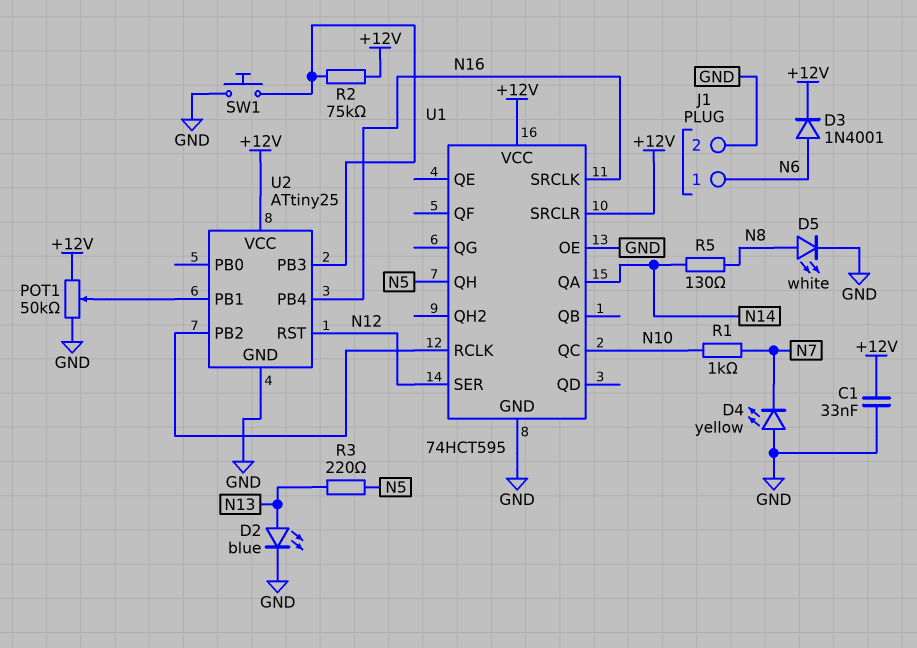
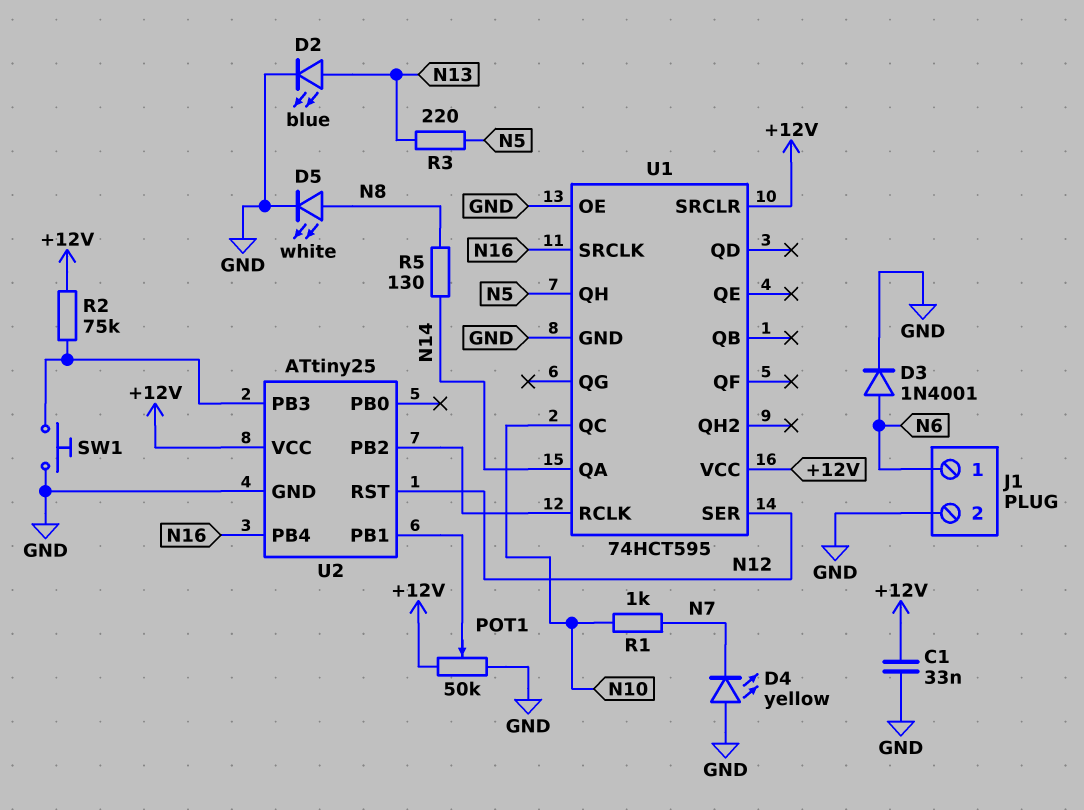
D3: diode 1N4001 (A N6, K +12V) -> diode 1N4001 (A N6, K GND)

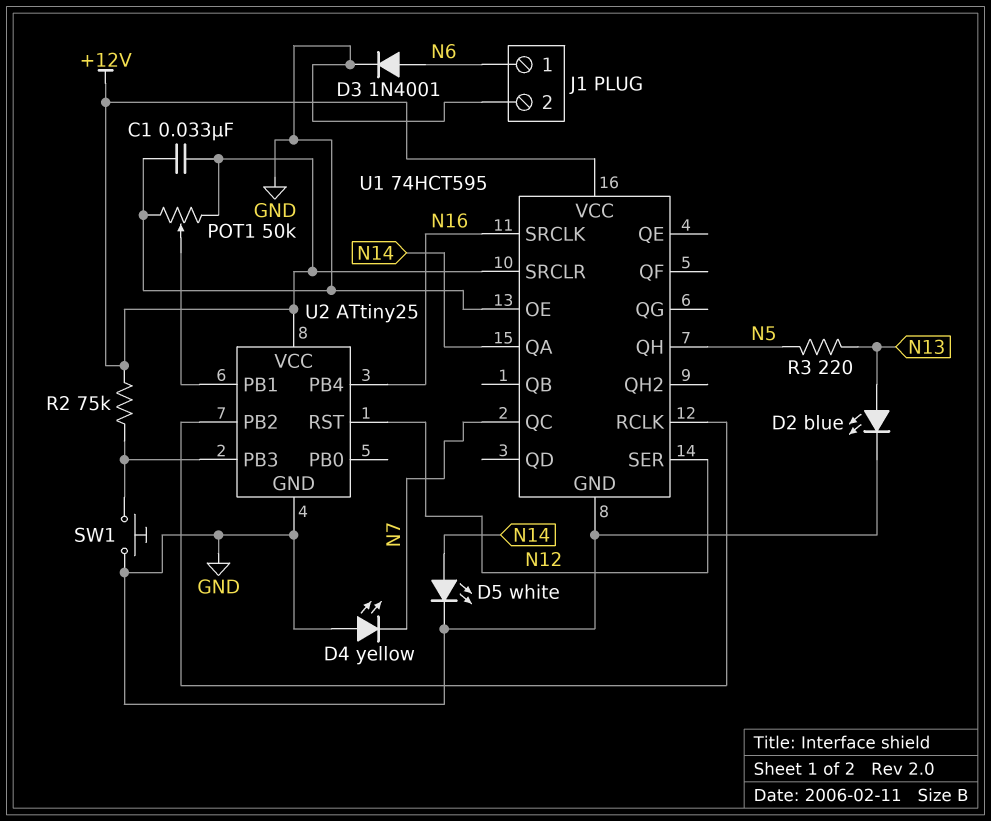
D5: LED white (A N8, K GND) -> LED white (A N14, K GND)
R1: 1k (N7, N10) -> none
R5: 130 (N8, N14) -> none
U1 pin QC: N10 -> N7

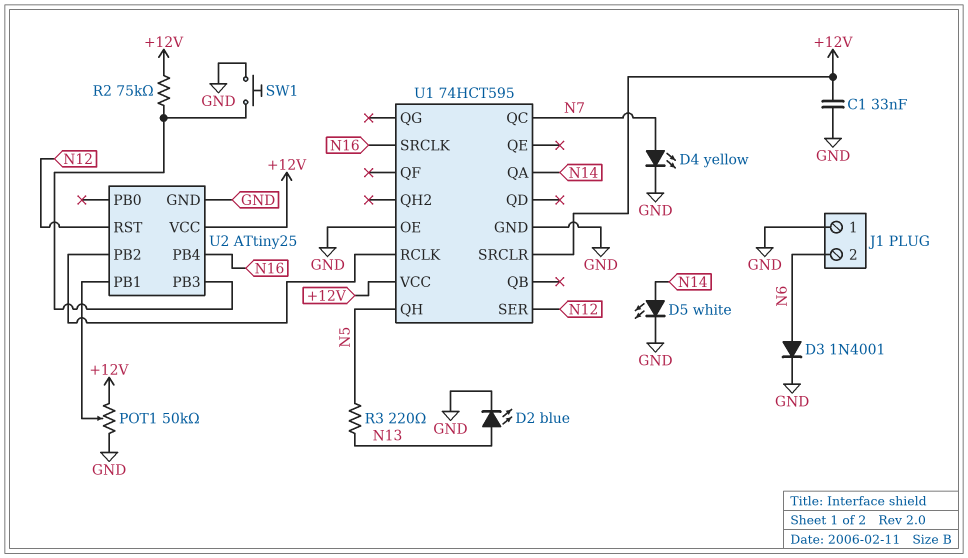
D4: LED yellow (A GND, K N7) -> LED yellow (A N7, K GND)
J1 pin 1: N6 -> GND
J1 pin 2: GND -> N6

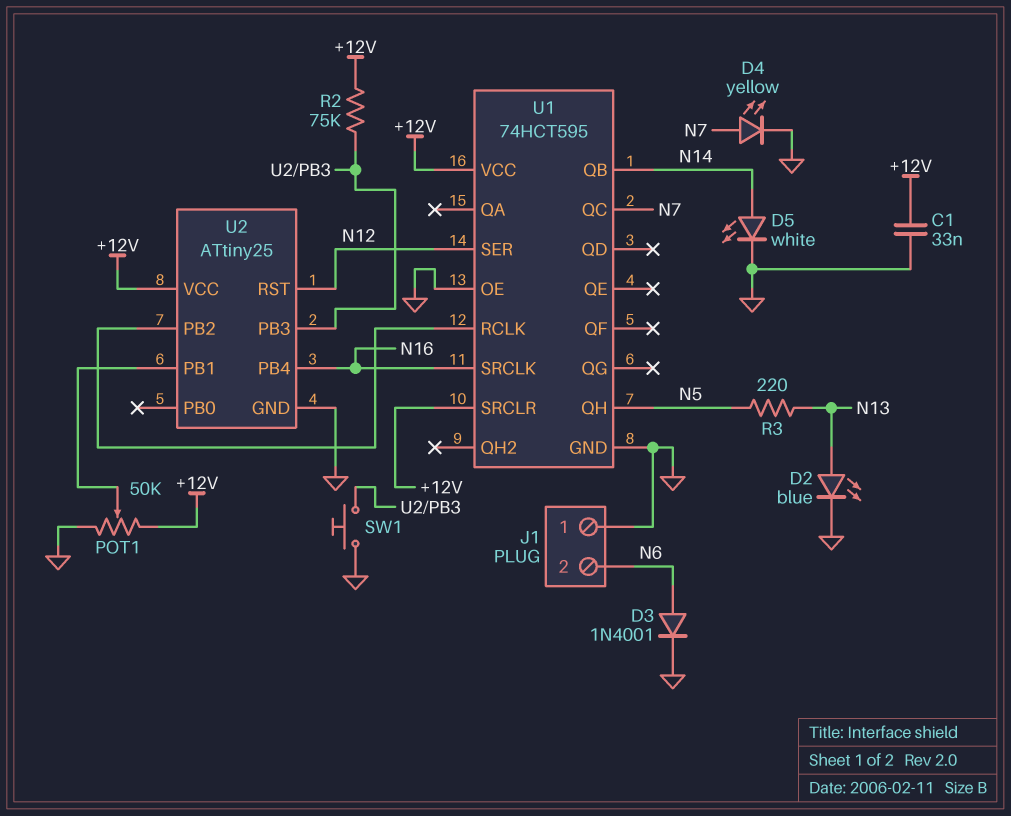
U1 pin QA: N14 -> none
U1 pin QB: none -> N14

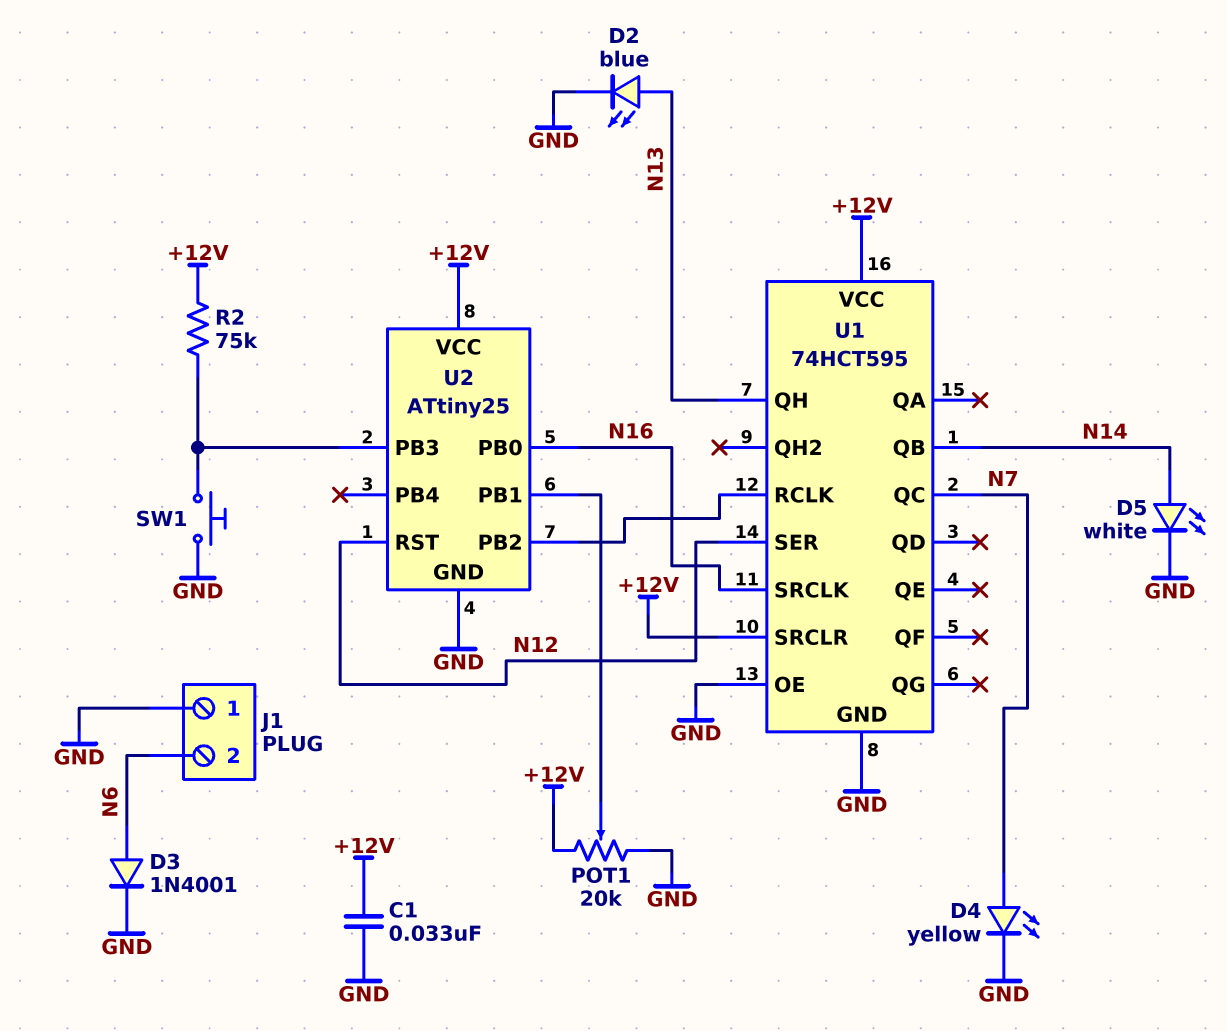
POT1: 50k (+12V, GND, wiper U2/PB1) -> 20k (+12V, GND, wiper U2/PB1)
R3: 220 (N5, N13) -> none
U1 pin QH: N5 -> N13
U2 pin PB0: none -> N16
U2 pin PB4: N16 -> none

